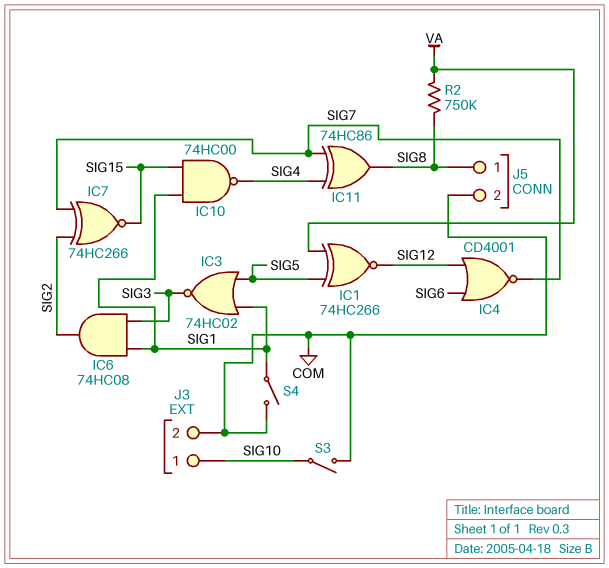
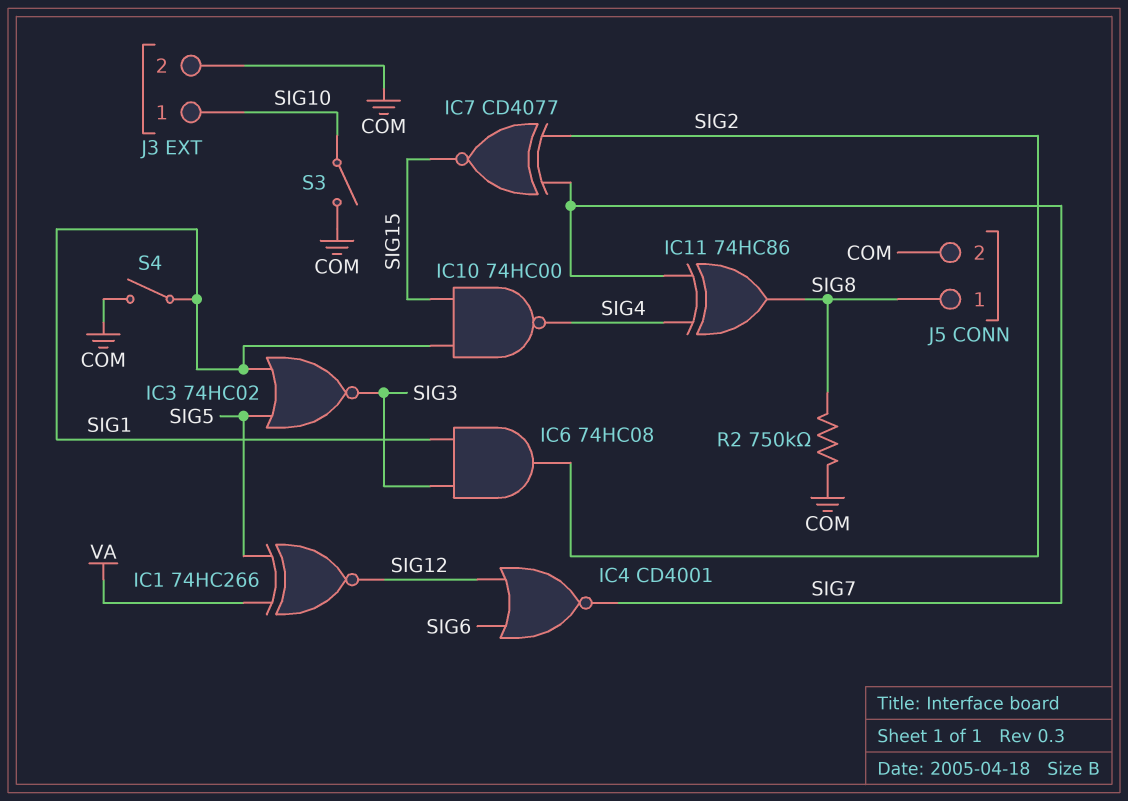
IC7: XNOR 74HC266 (in SIG2, in SIG7, out SIG15) -> XNOR CD4077 (in SIG2, in SIG7, out SIG15)
R2: 750k (SIG8, VA) -> 750k (COM, SIG8)

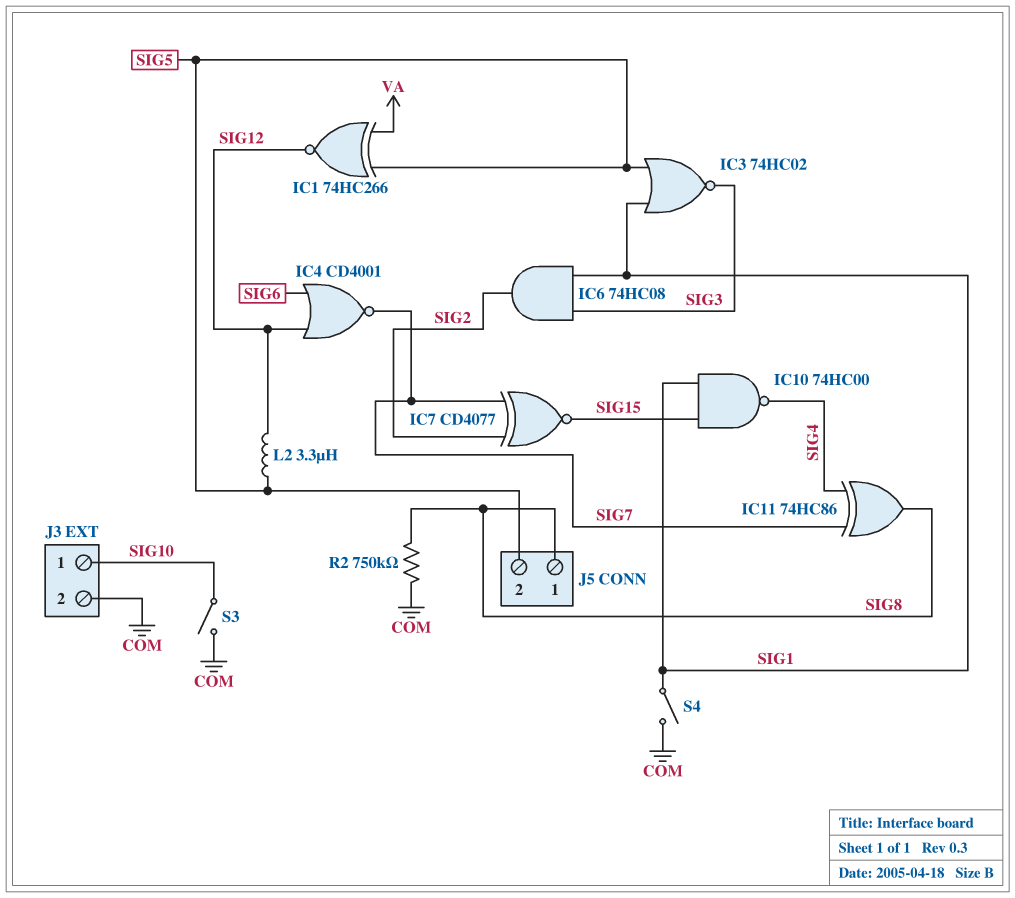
J5 pin 2: COM -> SIG5
L2: none -> 3.3uH (SIG5, SIG12)

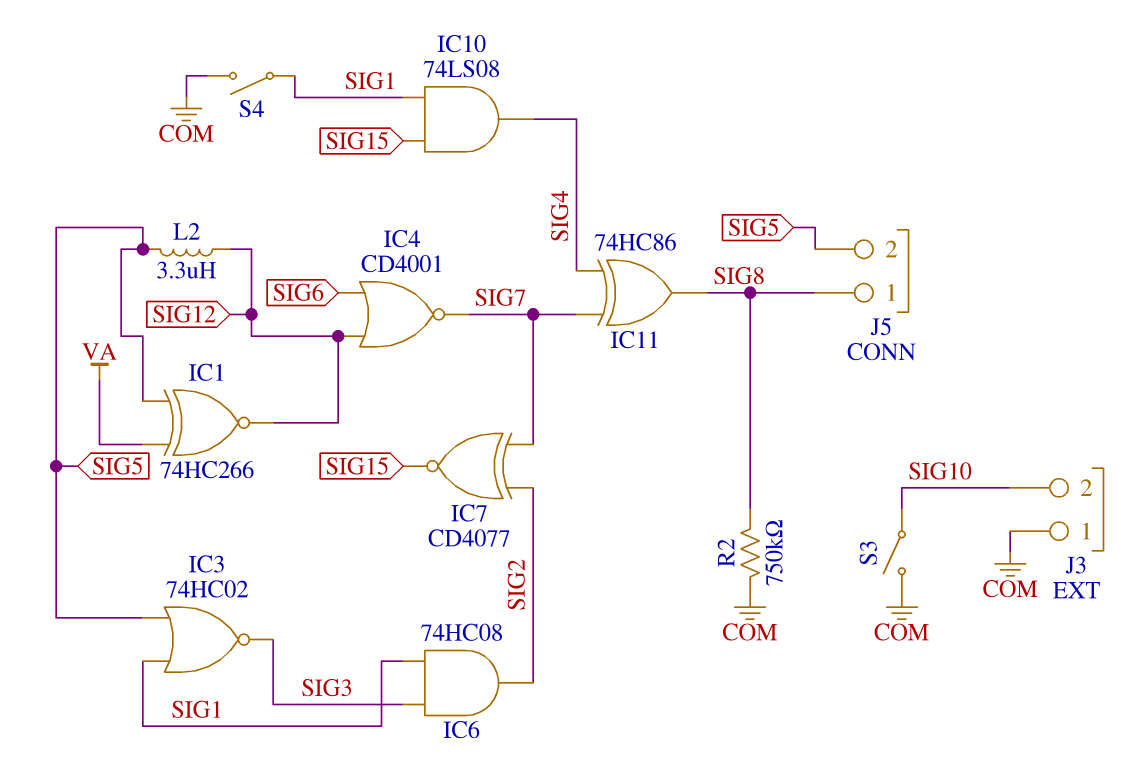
IC10: NAND 74HC00 (in SIG1, in SIG15, out SIG4) -> AND 74LS08 (in SIG1, in SIG15, out SIG4)
J3 pin 1: SIG10 -> COM
J3 pin 2: COM -> SIG10

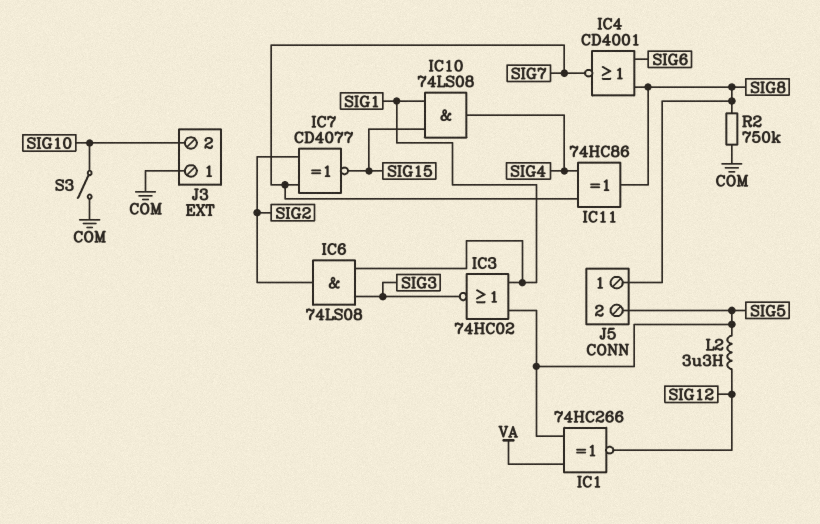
IC4: NOR CD4001 (in SIG6, in SIG12, out SIG7) -> NOR CD4001 (in SIG6, in SIG8, out SIG7)
IC6: AND 74HC08 (in SIG1, in SIG3, out SIG2) -> AND 74LS08 (in SIG1, in SIG3, out SIG2)
S4: switch (COM, SIG1) -> none

